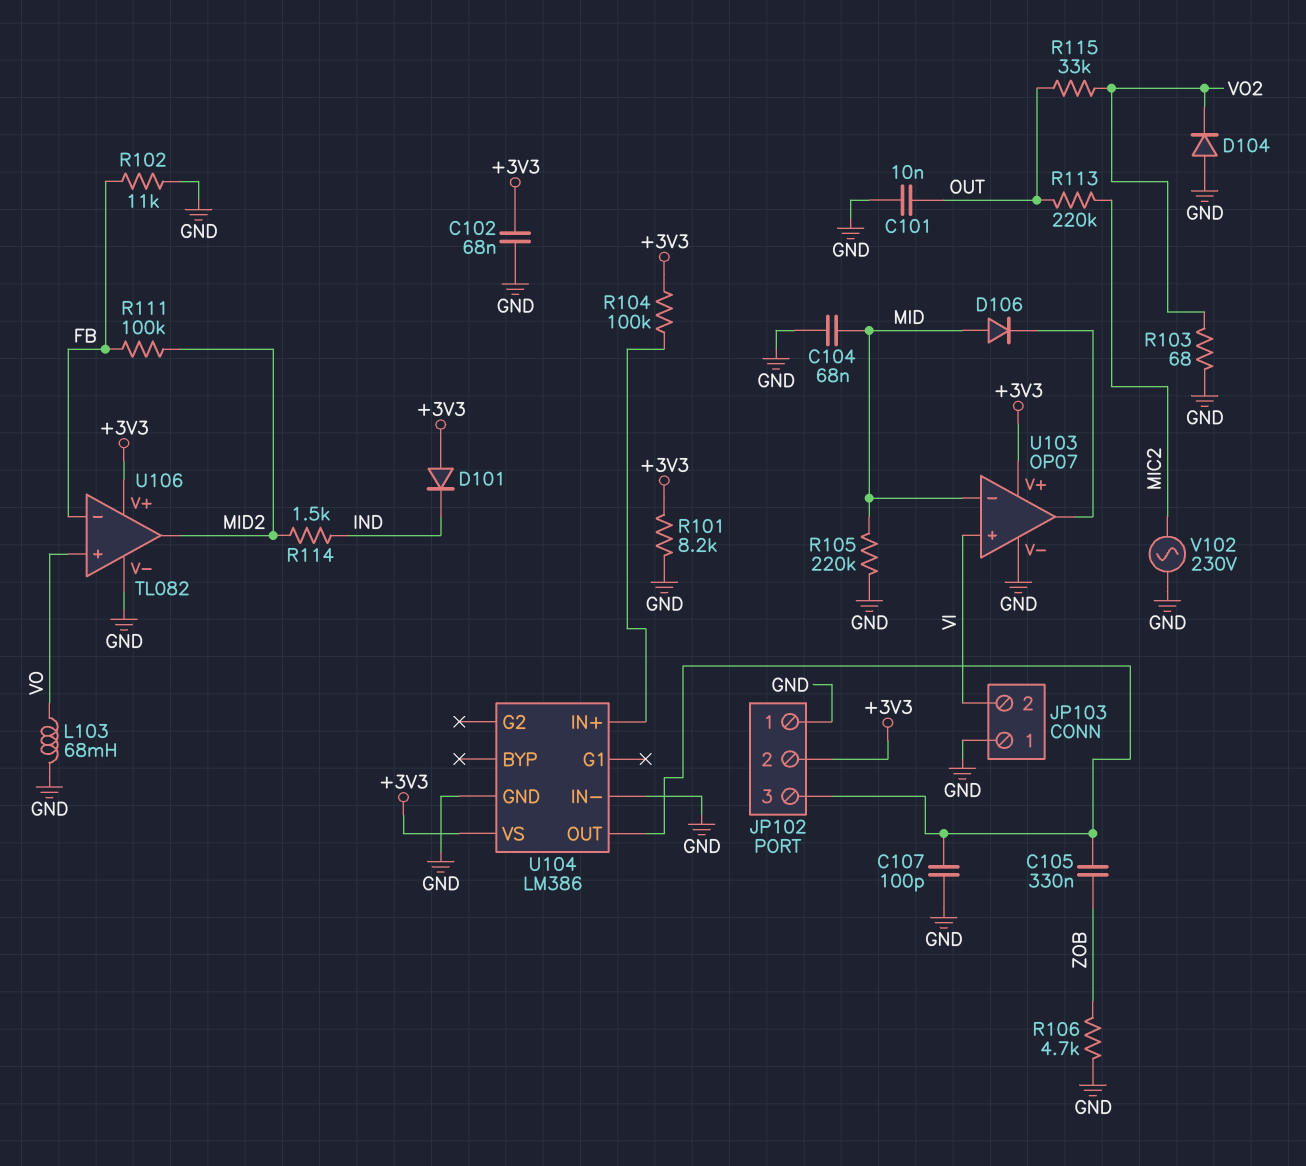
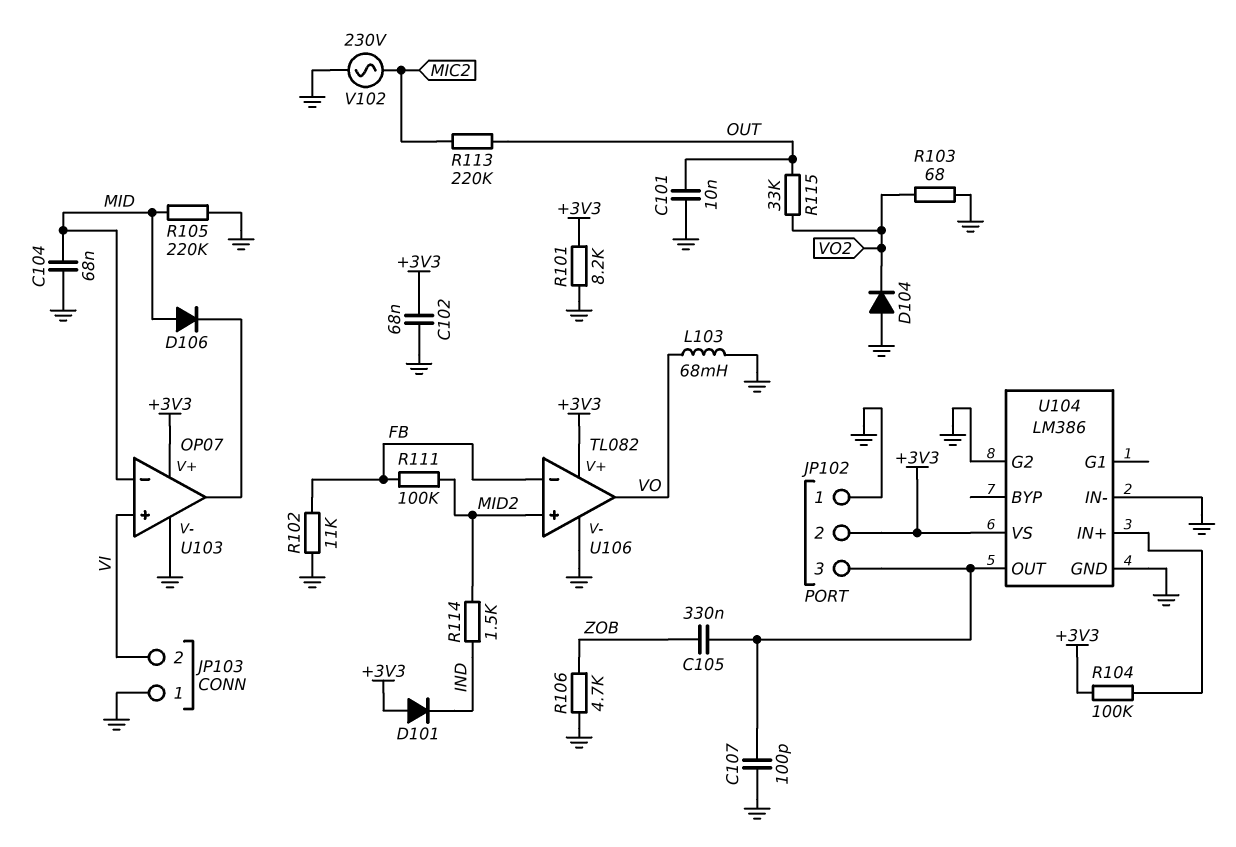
U104 pin G2: none -> GND
U106 pin in+: VO -> MID2
U106 pin out: MID2 -> VO

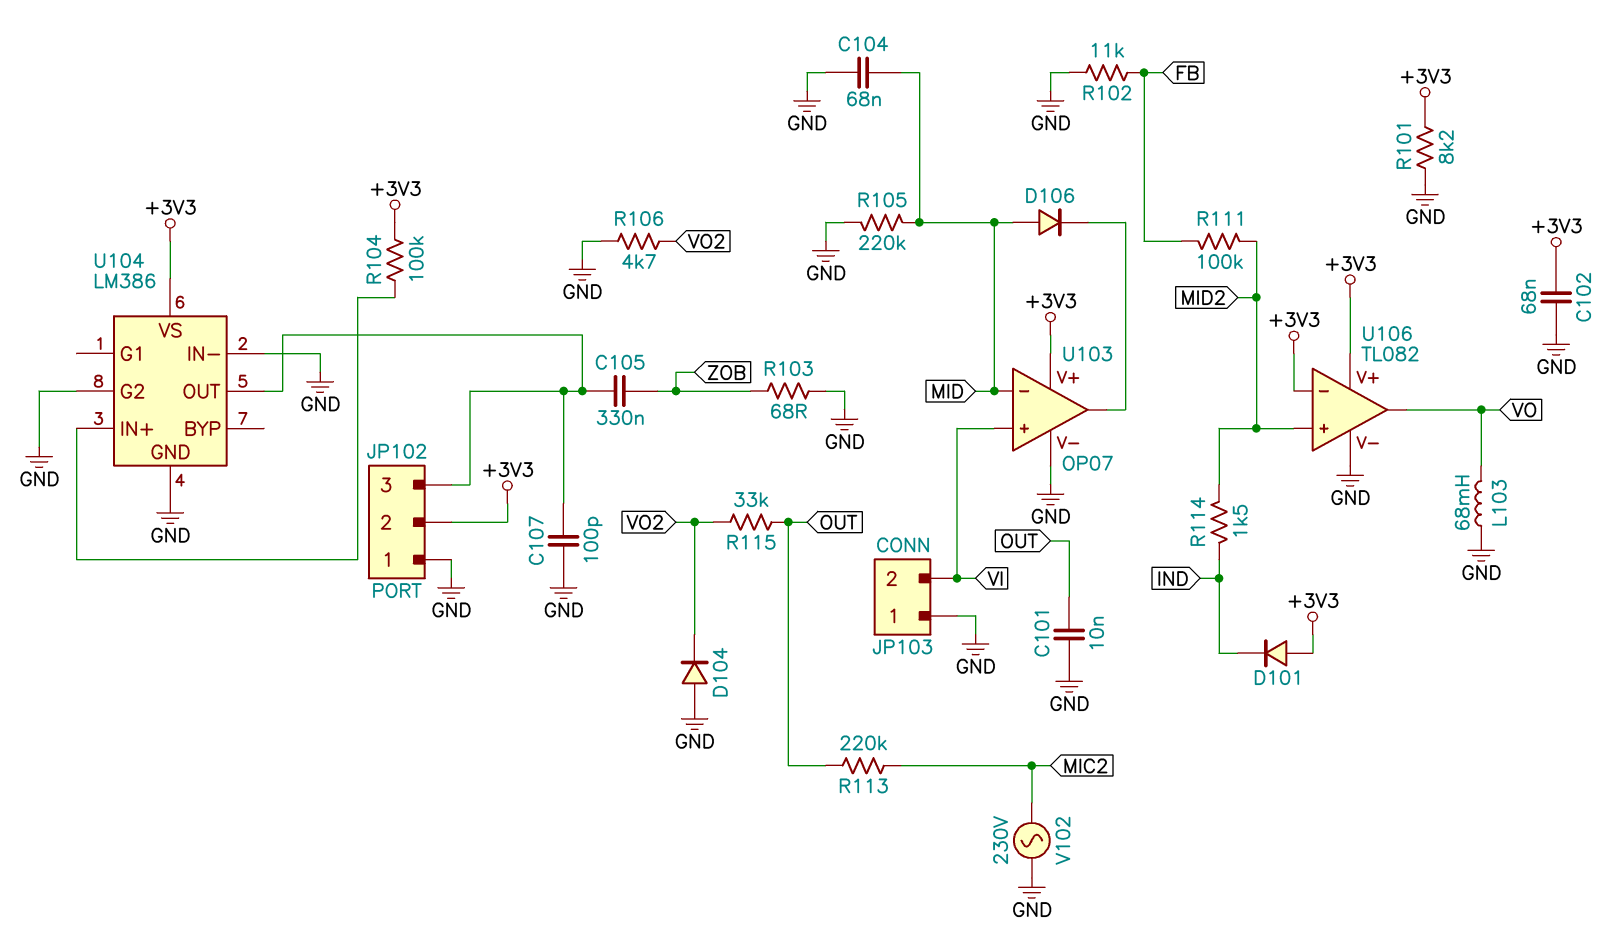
R103: 68 (GND, VO2) -> 68 (GND, ZOB)
R106: 4.7k (GND, ZOB) -> 4.7k (GND, VO2)
U106 pin in-: FB -> +3V3

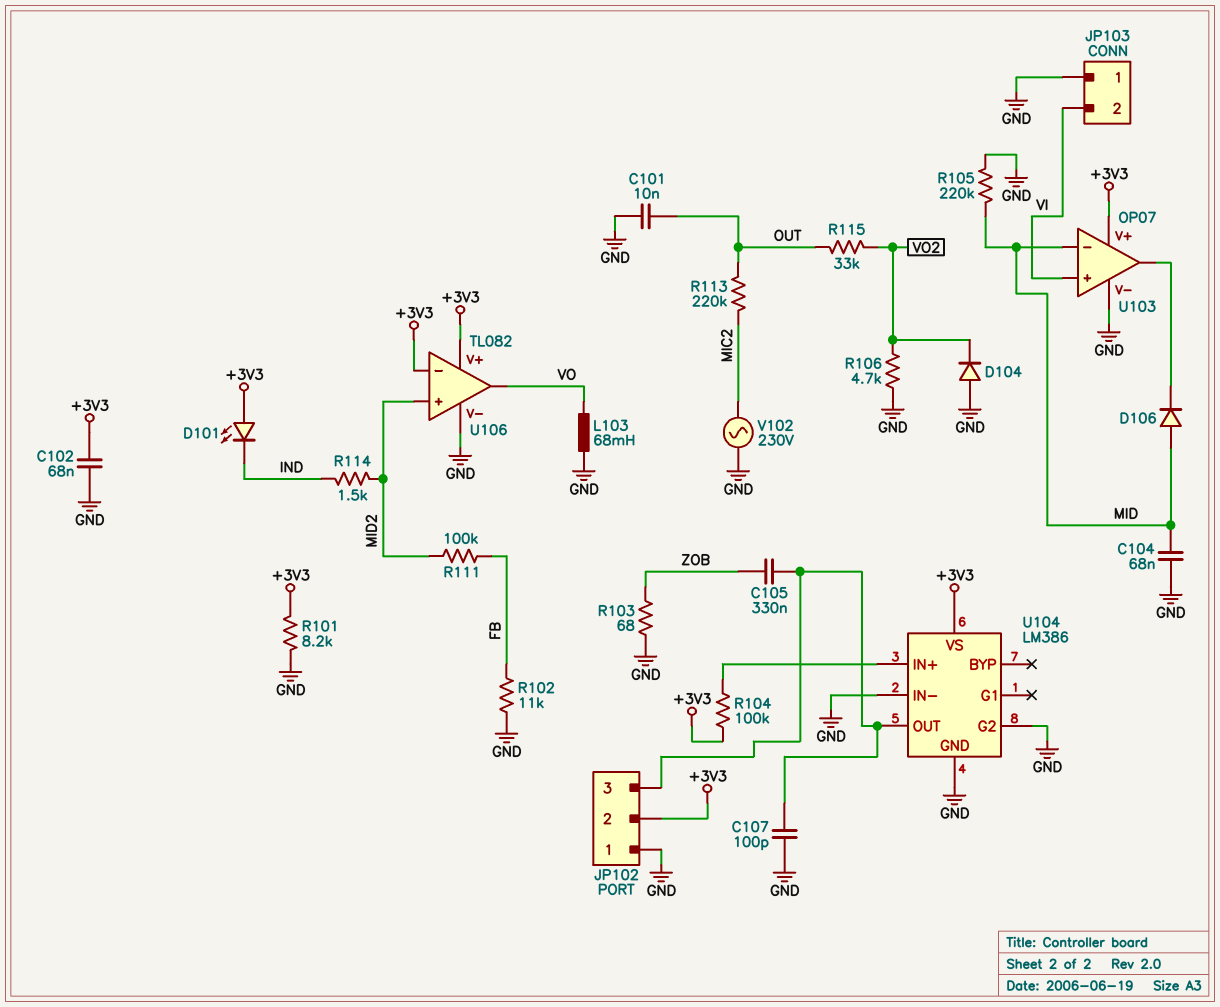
D101: diode (A +3V3, K IND) -> LED (A +3V3, K IND)

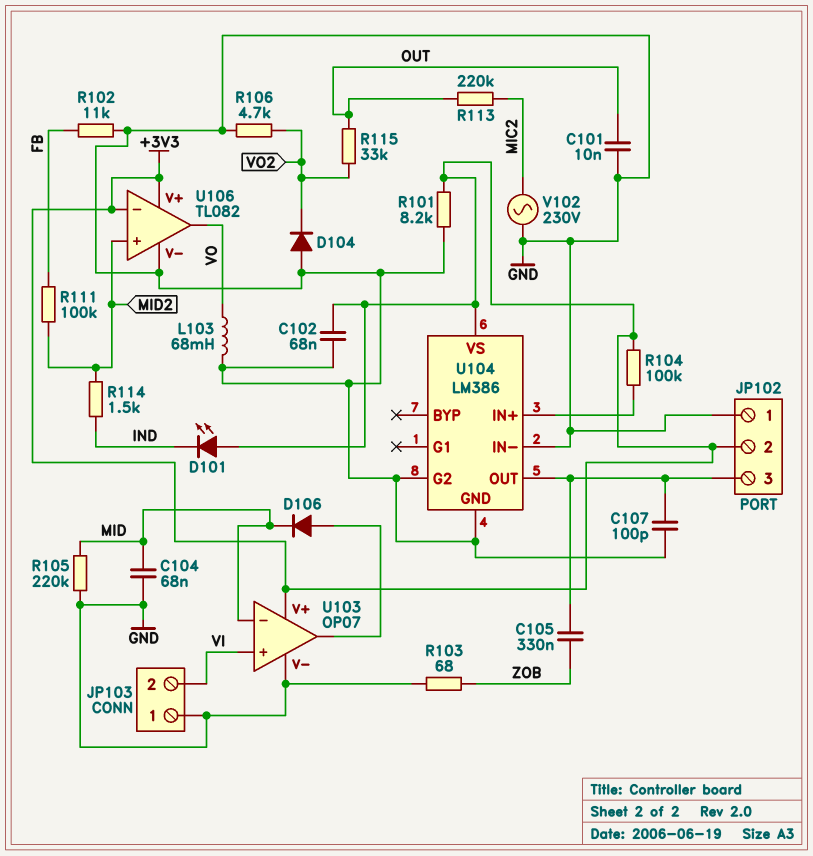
D106: diode (A MID, K U103/out) -> diode (A U103/out, K MID)

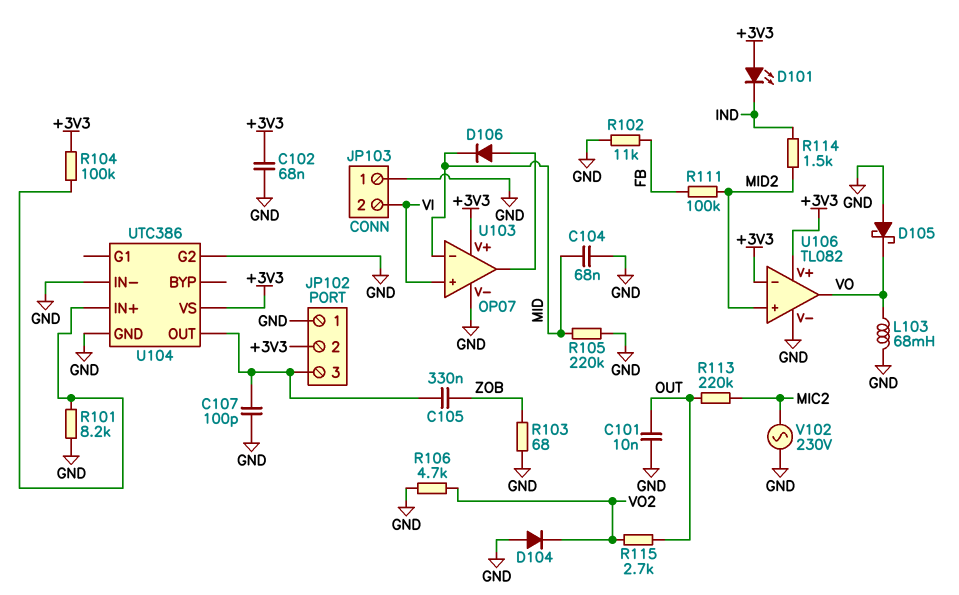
D105: none -> schottky (A GND, K VO)
R101: 8.2k (+3V3, GND) -> 8.2k (GND, U104/IN+)
R115: 33k (OUT, VO2) -> 2.7k (OUT, VO2)
U104: LM386 -> UTC386

